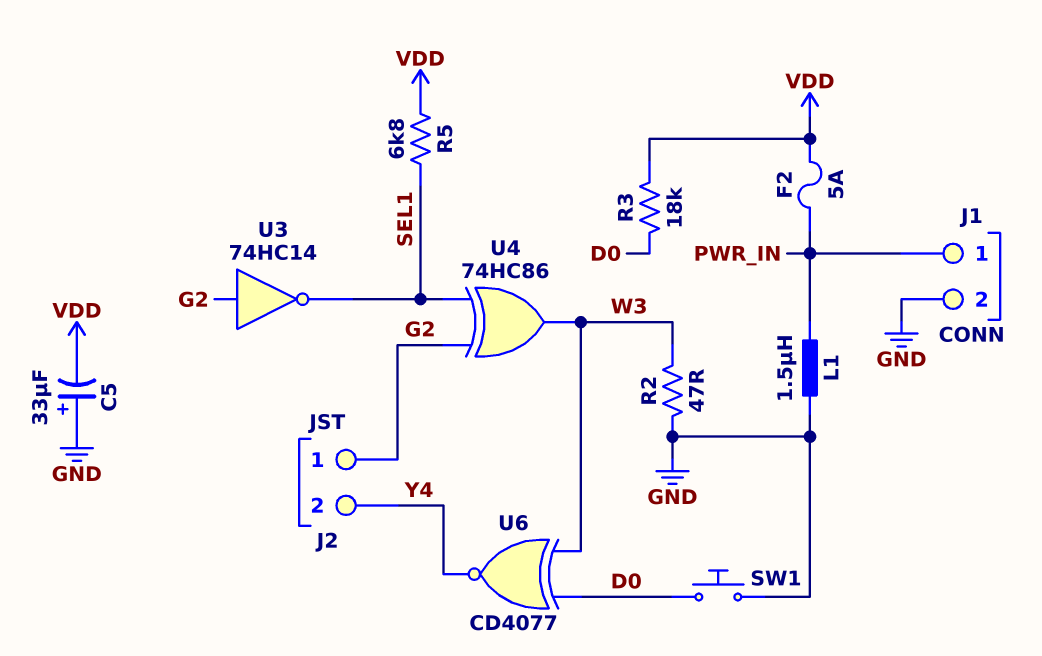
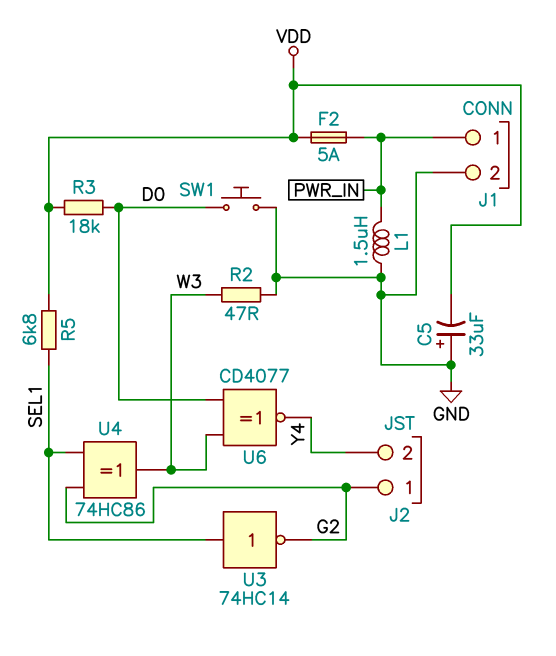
U3: NOT 74HC14 (in G2, out SEL1) -> NOT 74HC14 (in SEL1, out G2)

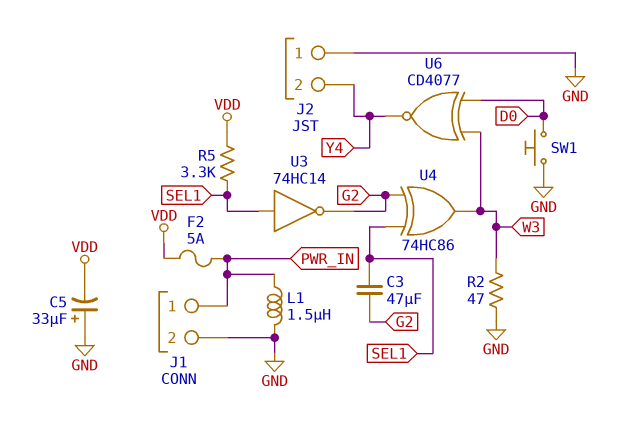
C3: none -> 47uF (G2, SEL1)
J2 pin 1: G2 -> GND
R3: 18k (D0, VDD) -> none
R5: 6.8k (SEL1, VDD) -> 3.3k (SEL1, VDD)

